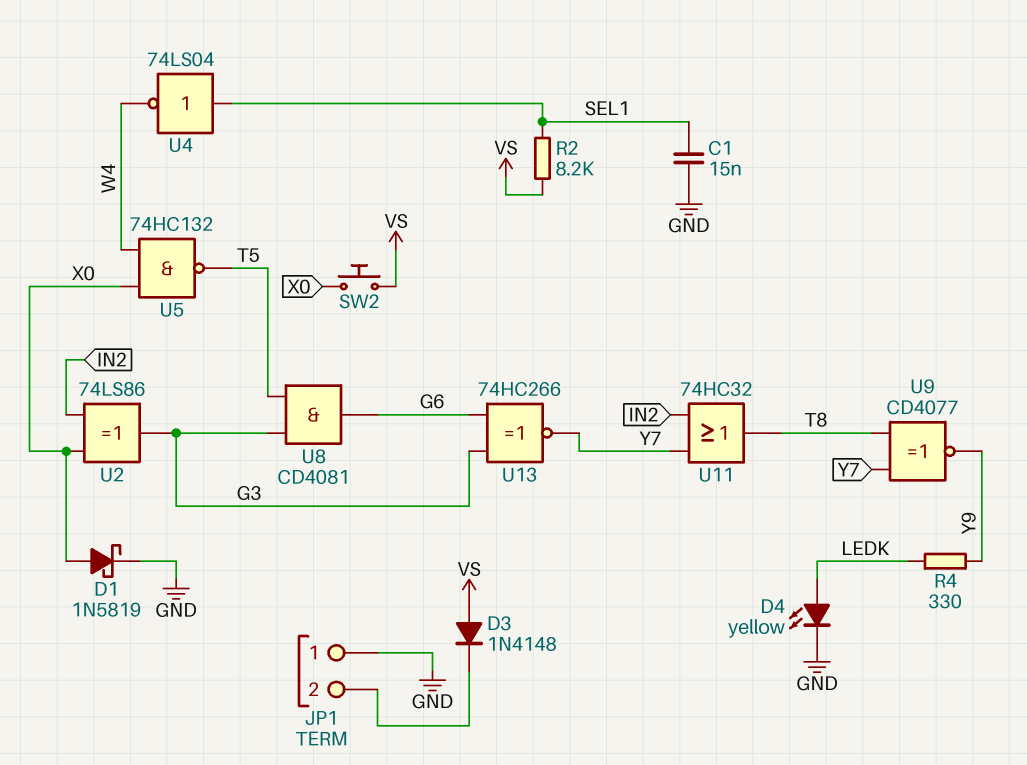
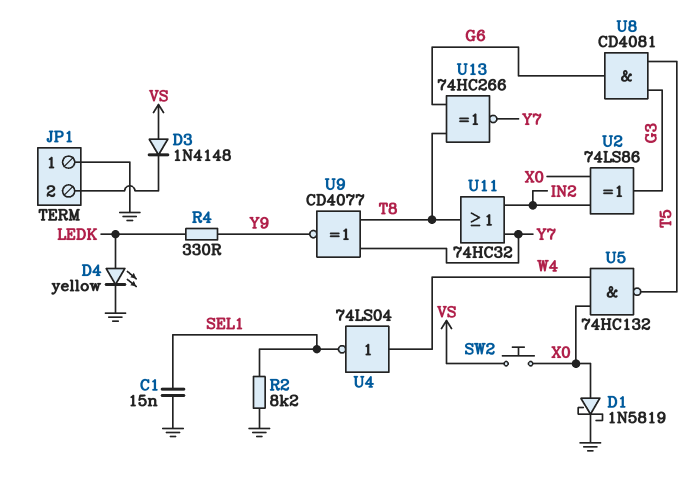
R2: 8.2k (SEL1, VS) -> 8.2k (GND, SEL1)
U4: NOT 74LS04 (in SEL1, out W4) -> NOT 74LS04 (in W4, out SEL1)
U13: XNOR 74HC266 (in G3, in G6, out Y7) -> XNOR 74HC266 (in G6, in T8, out Y7)

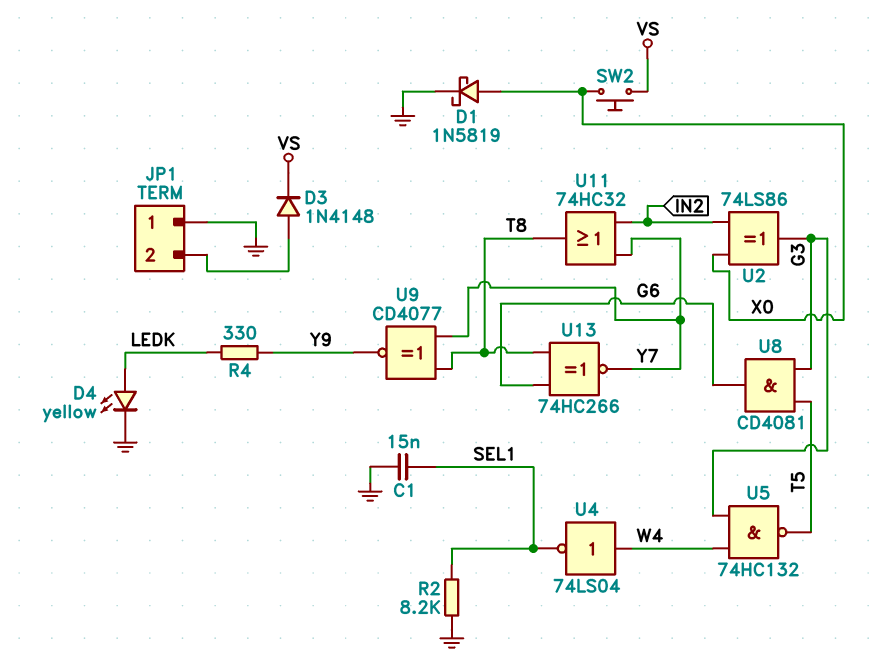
D3: diode 1N4148 (A VS, K JP1/2) -> diode 1N4148 (A JP1/2, K VS)
U5: NAND 74HC132 (in W4, in X0, out T5) -> NAND 74HC132 (in G3, in W4, out T5)

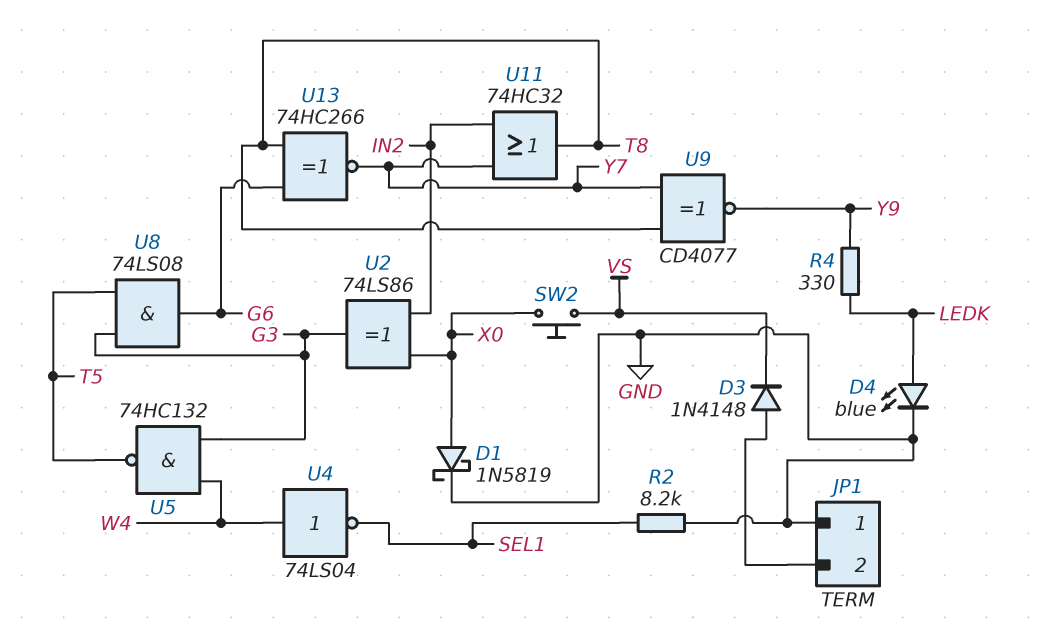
C1: 15nF (GND, SEL1) -> none
D4: LED yellow (A LEDK, K GND) -> LED blue (A LEDK, K GND)
U8: AND CD4081 (in G3, in T5, out G6) -> AND 74LS08 (in G3, in T5, out G6)

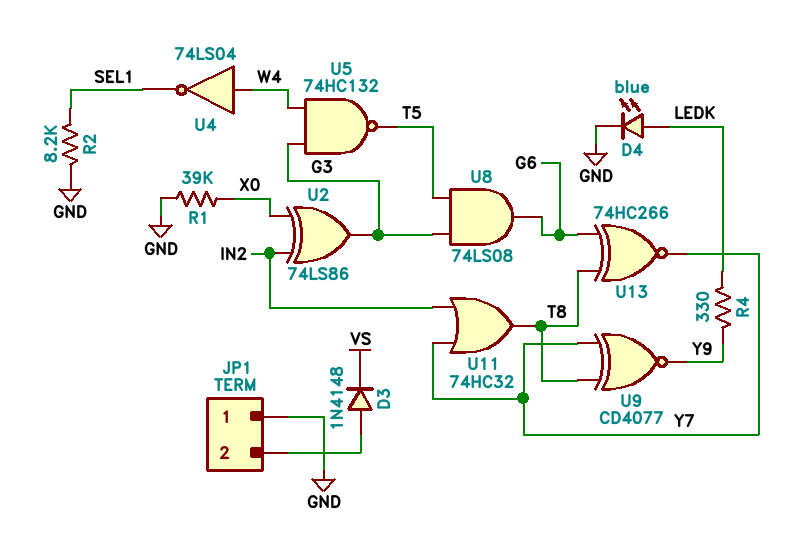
D1: schottky 1N5819 (A X0, K GND) -> none
R1: none -> 39k (GND, X0)
SW2: button (VS, X0) -> none

